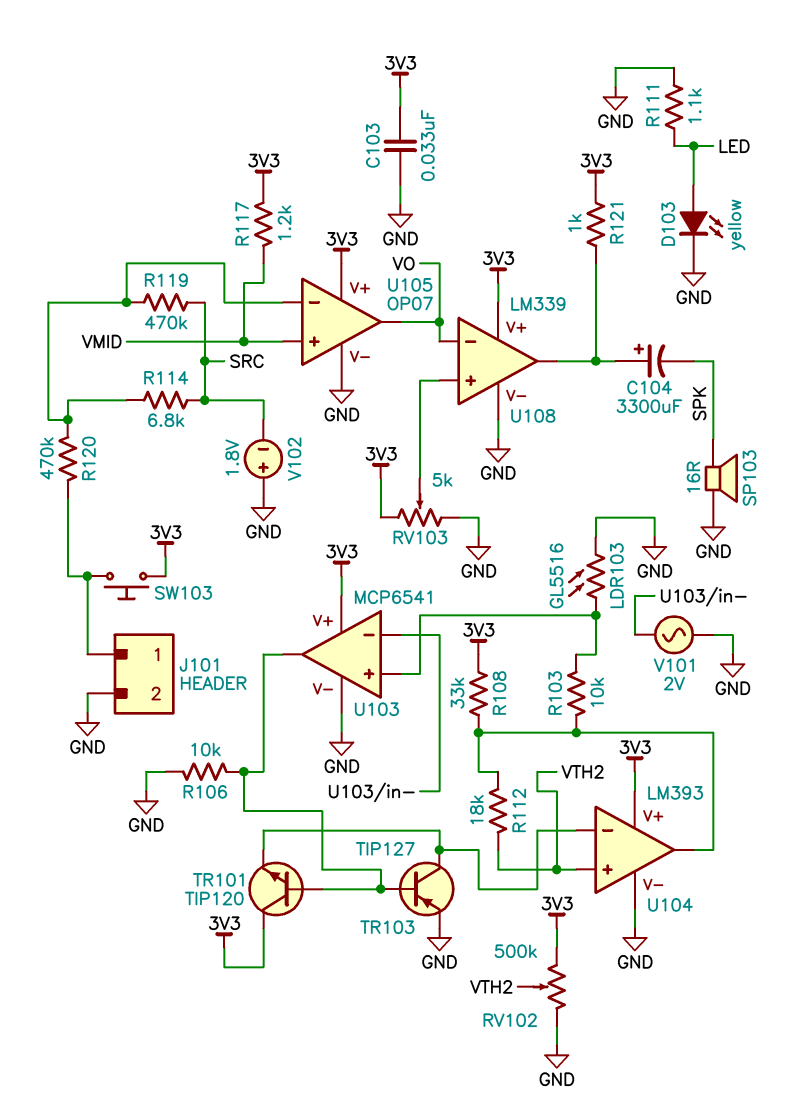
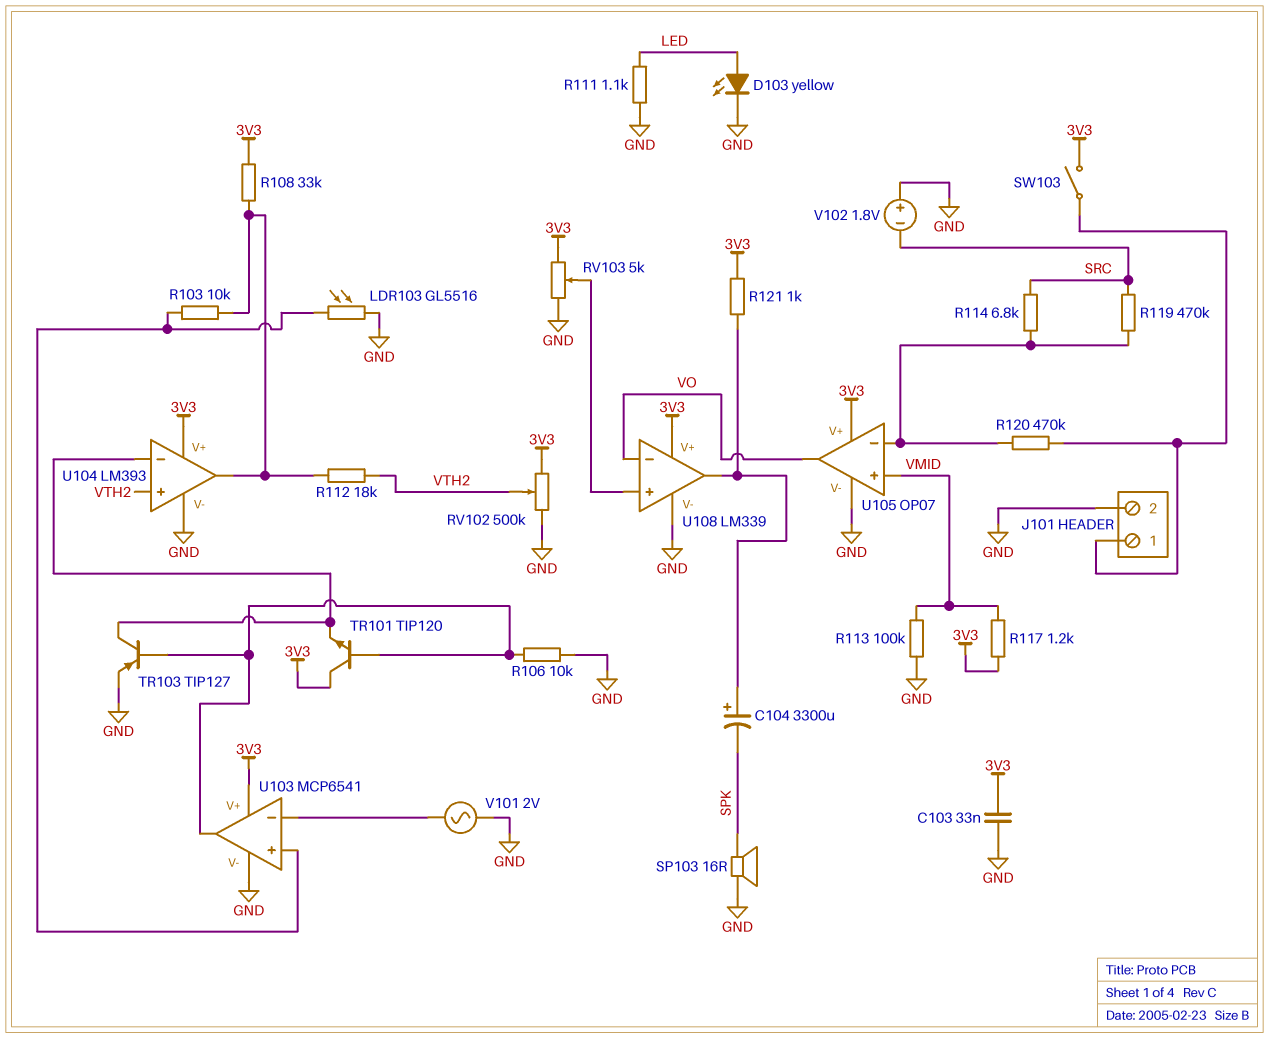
R113: none -> 100k (GND, VMID)
SW103: button (3V3, J101/1) -> switch (3V3, J101/1)

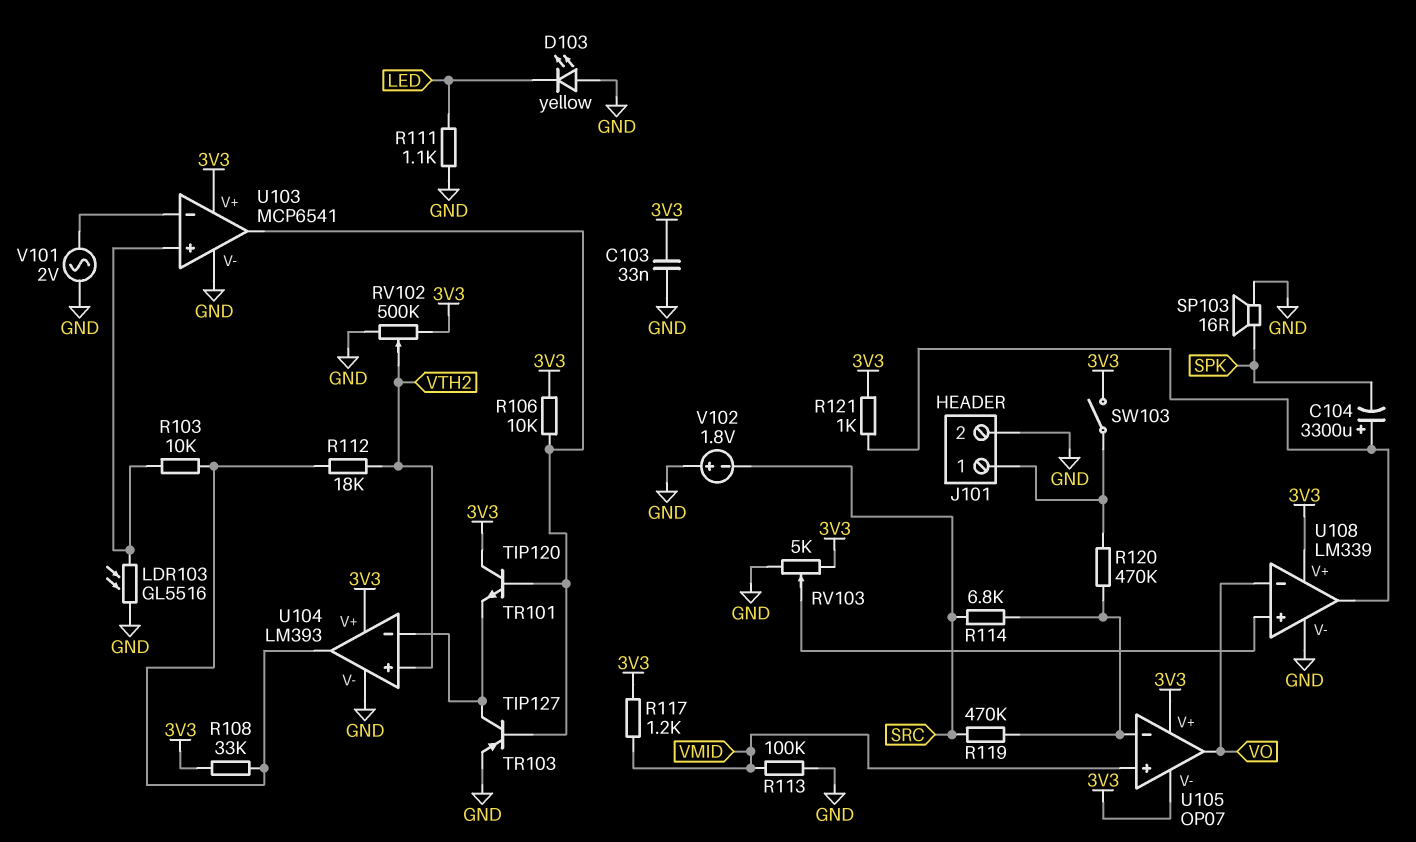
D103: LED yellow (A LED, K GND) -> LED yellow (A GND, K LED)
R106: 10k (GND, U103/out) -> 10k (3V3, U103/out)
U105 pin V-: GND -> 3V3

